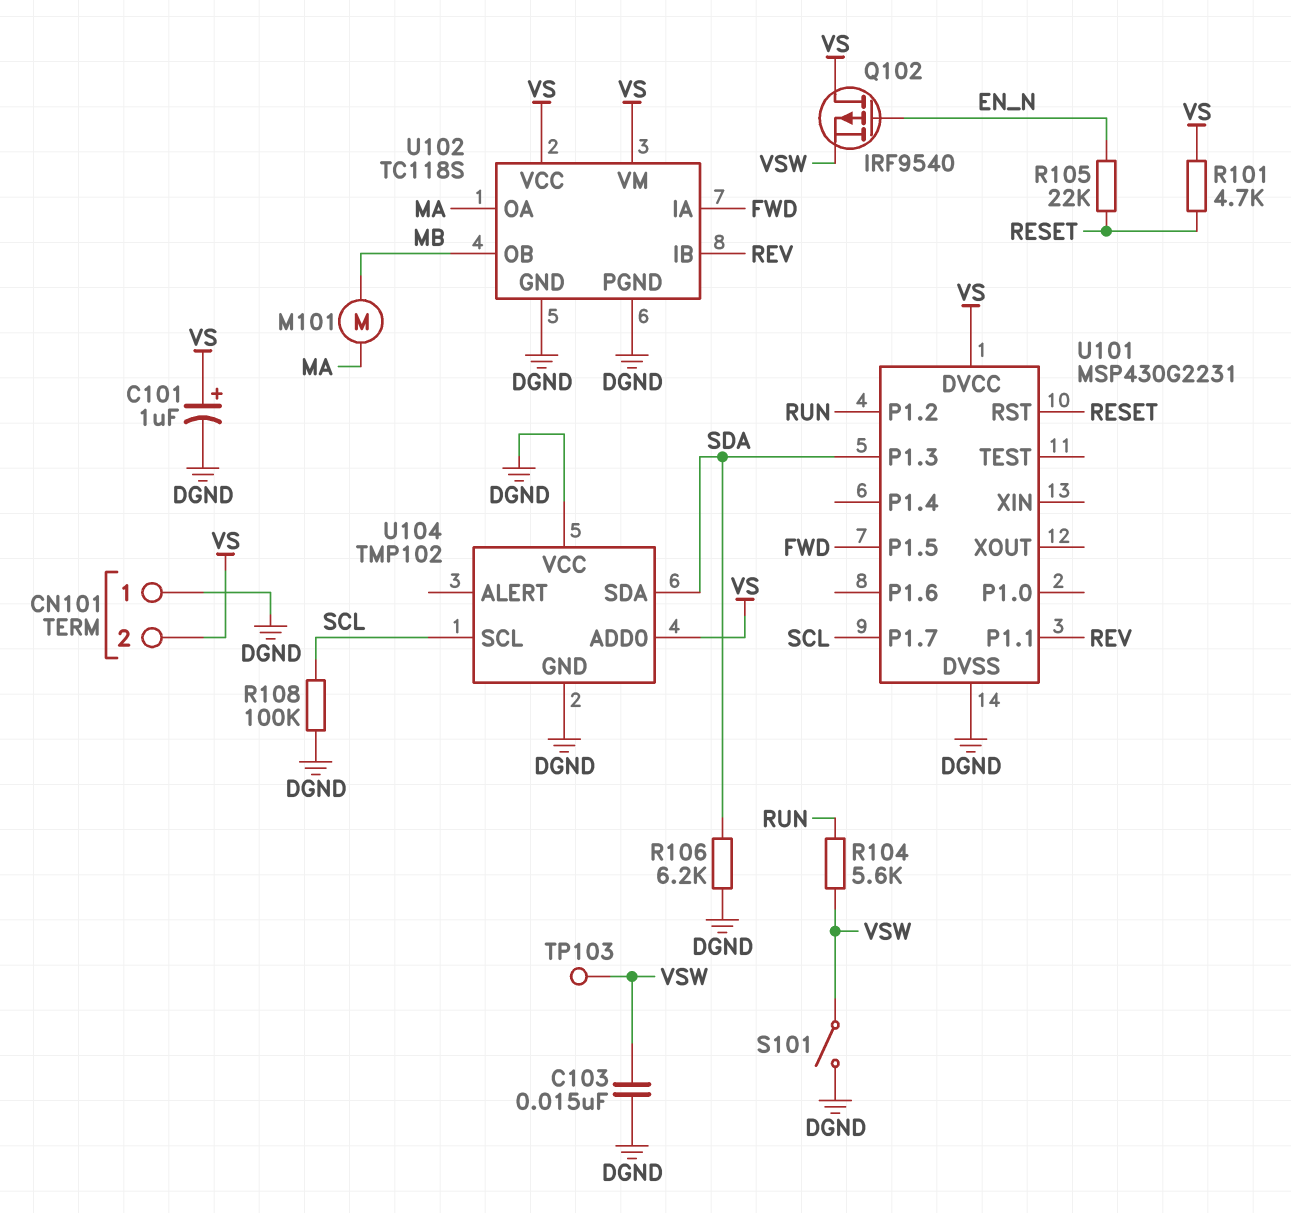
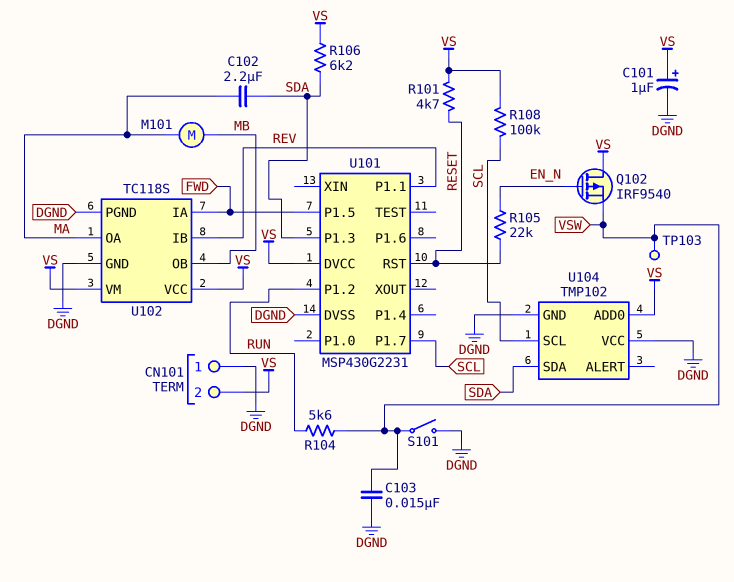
C102: none -> 2.2uF (MA, SDA)
R106: 6.2k (DGND, SDA) -> 6.2k (SDA, VS)
R108: 100k (DGND, SCL) -> 100k (SCL, VS)

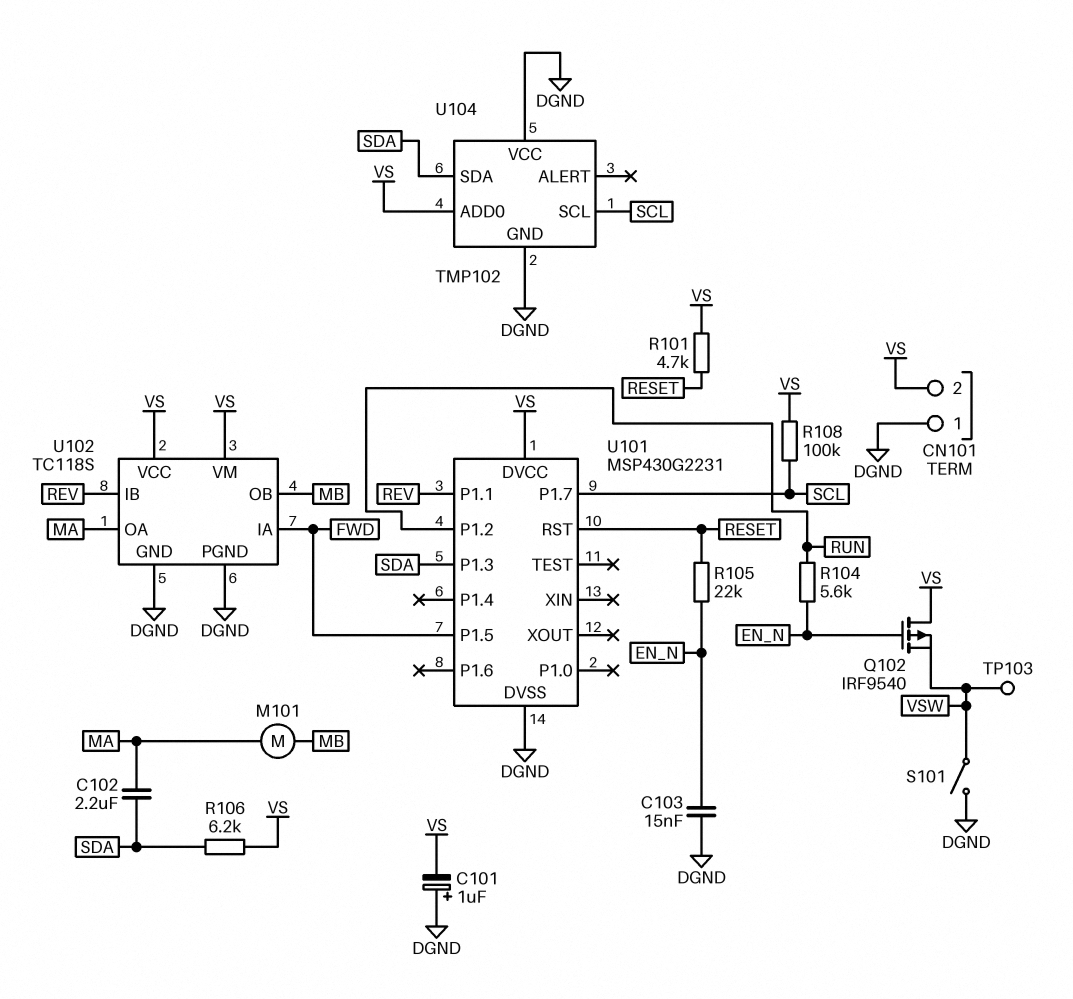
C101: 1uF (plus VS, minus DGND) -> 1uF (plus DGND, minus VS)
C103: 15nF (DGND, VSW) -> 15nF (DGND, EN_N)
R104: 5.6k (RUN, VSW) -> 5.6k (EN_N, RUN)

